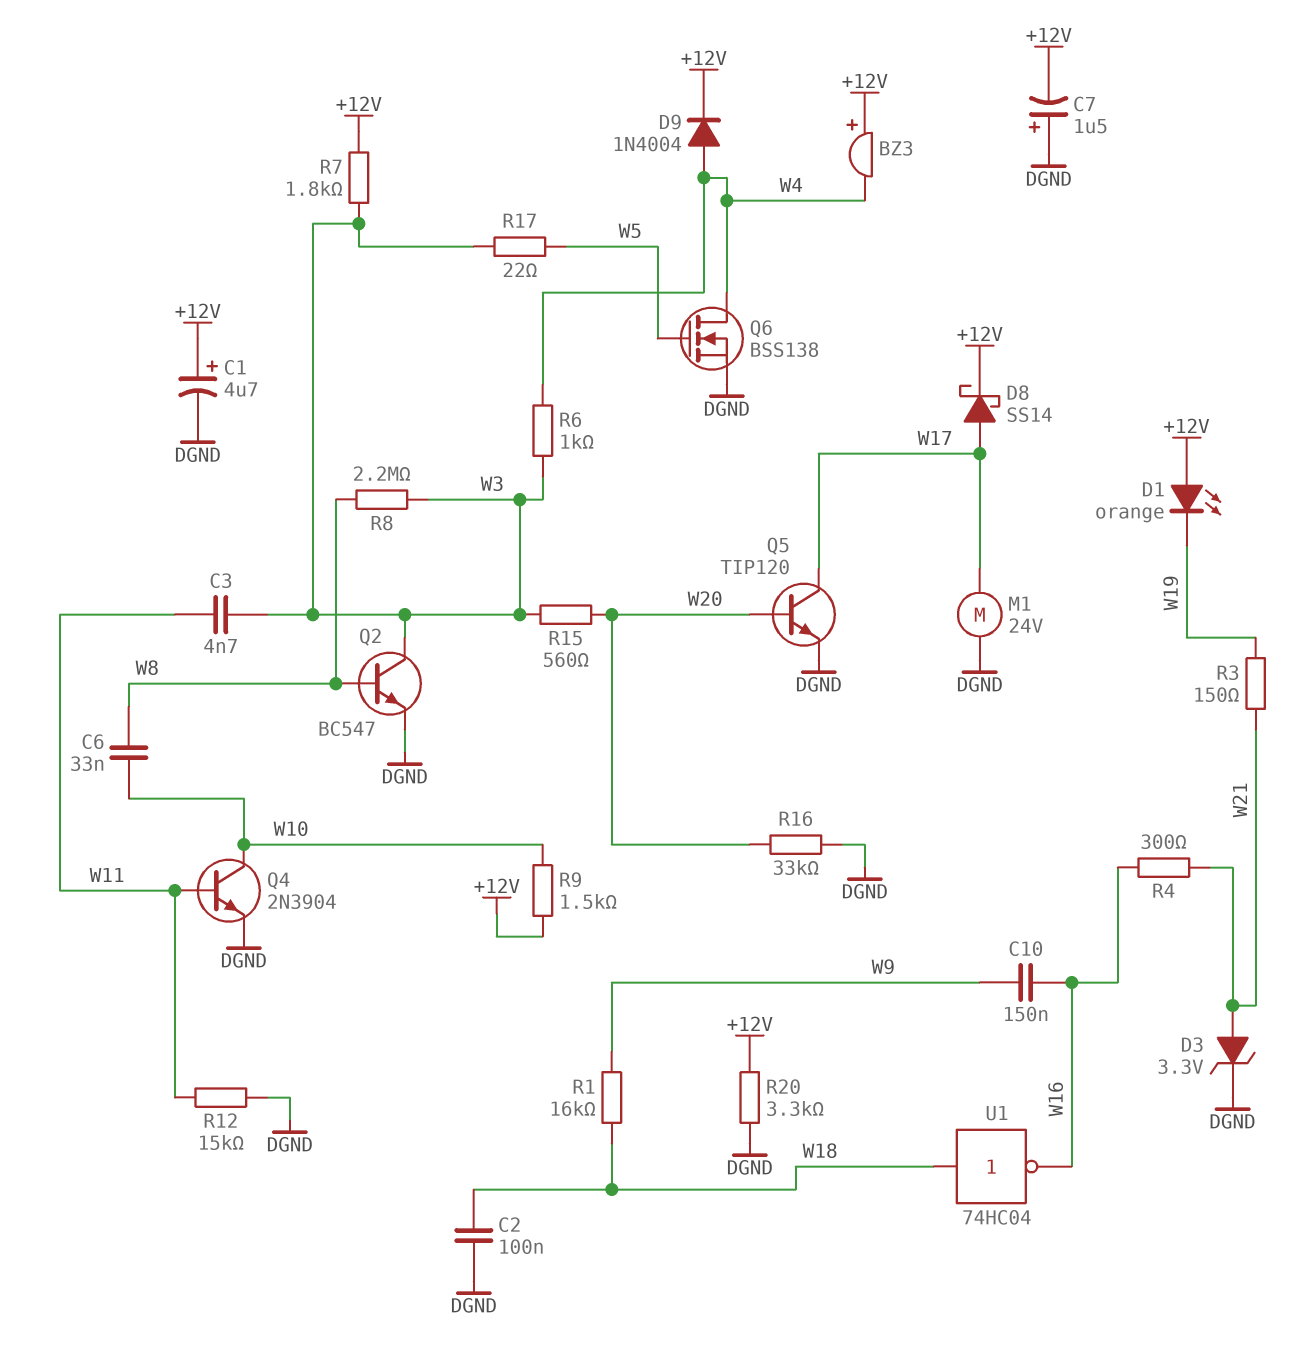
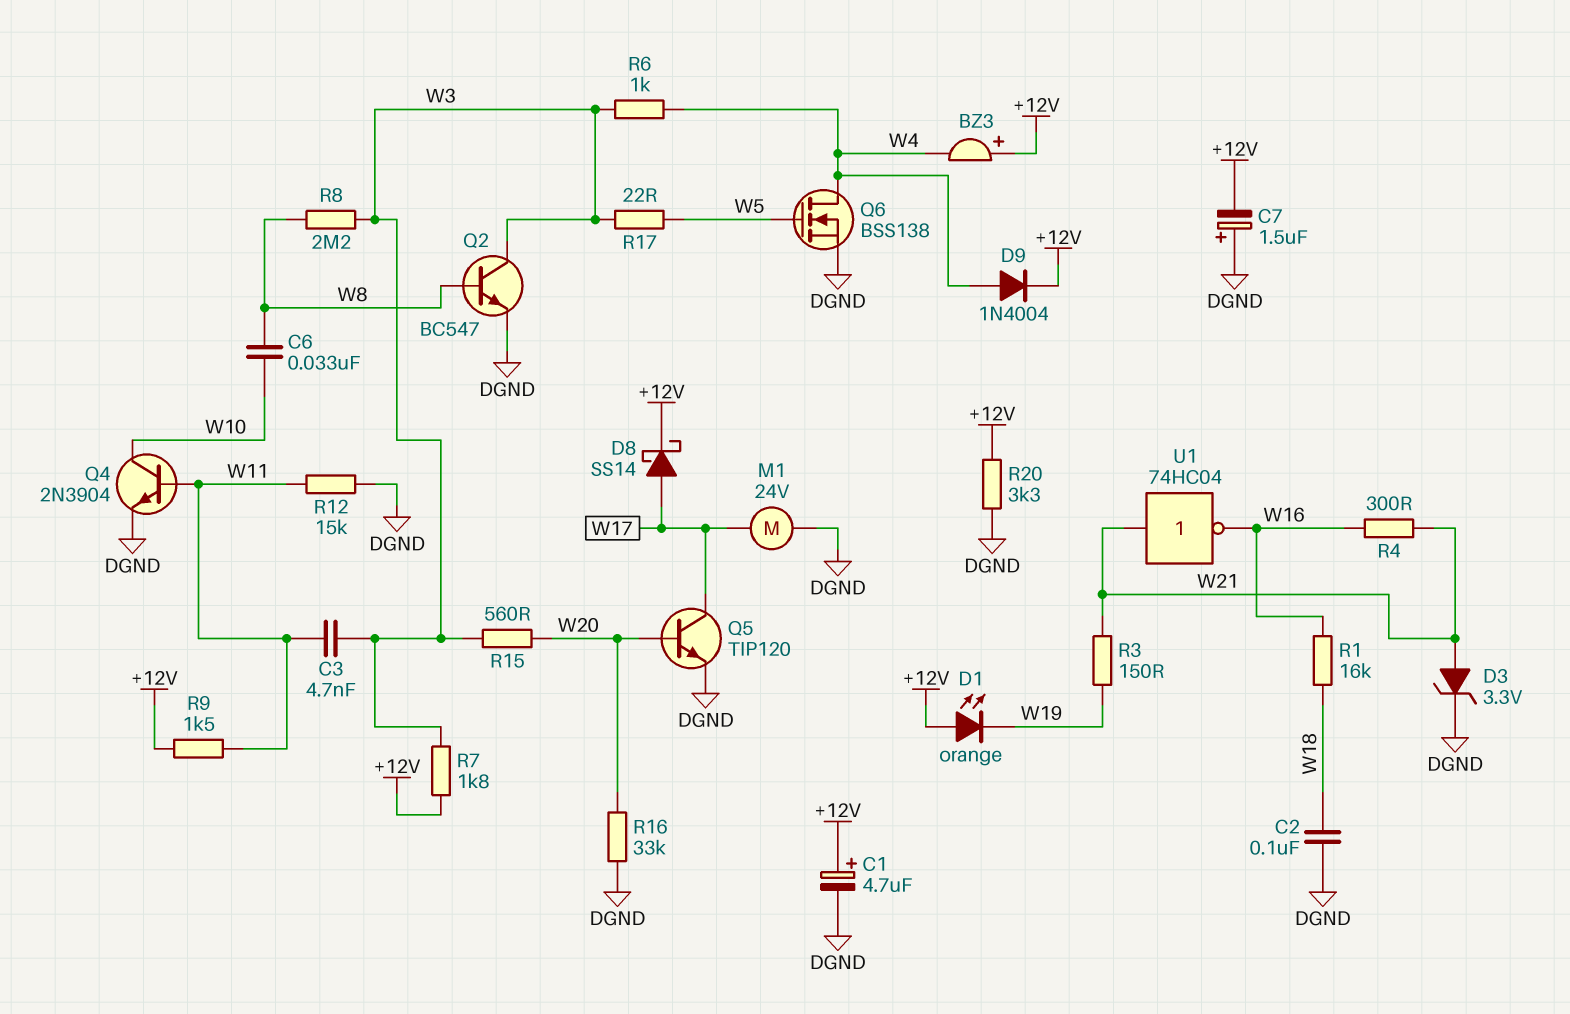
C10: 150nF (W9, W16) -> none
R1: 16k (W9, W18) -> 16k (W16, W18)
R9: 1.5k (+12V, W10) -> 1.5k (+12V, W11)
U1: NOT 74HC04 (in W18, out W16) -> NOT 74HC04 (in W21, out W16)

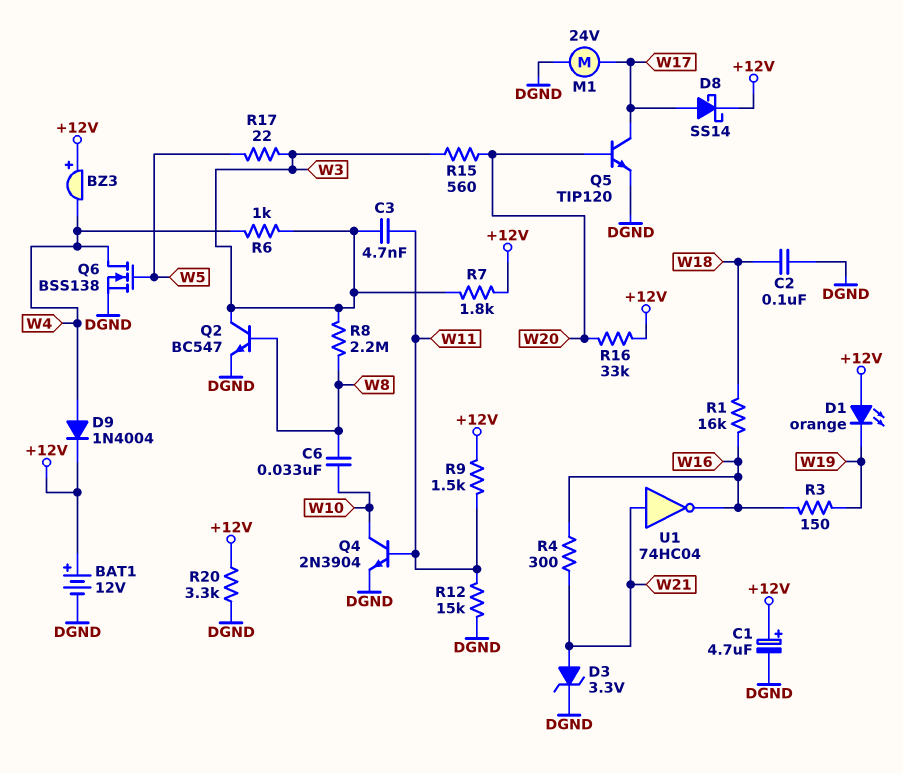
BAT1: none -> 12V (plus +12V, minus DGND)
C7: 1.5uF (plus DGND, minus +12V) -> none
R3: 150 (W19, W21) -> 150 (W16, W19)
R16: 33k (DGND, W20) -> 33k (+12V, W20)

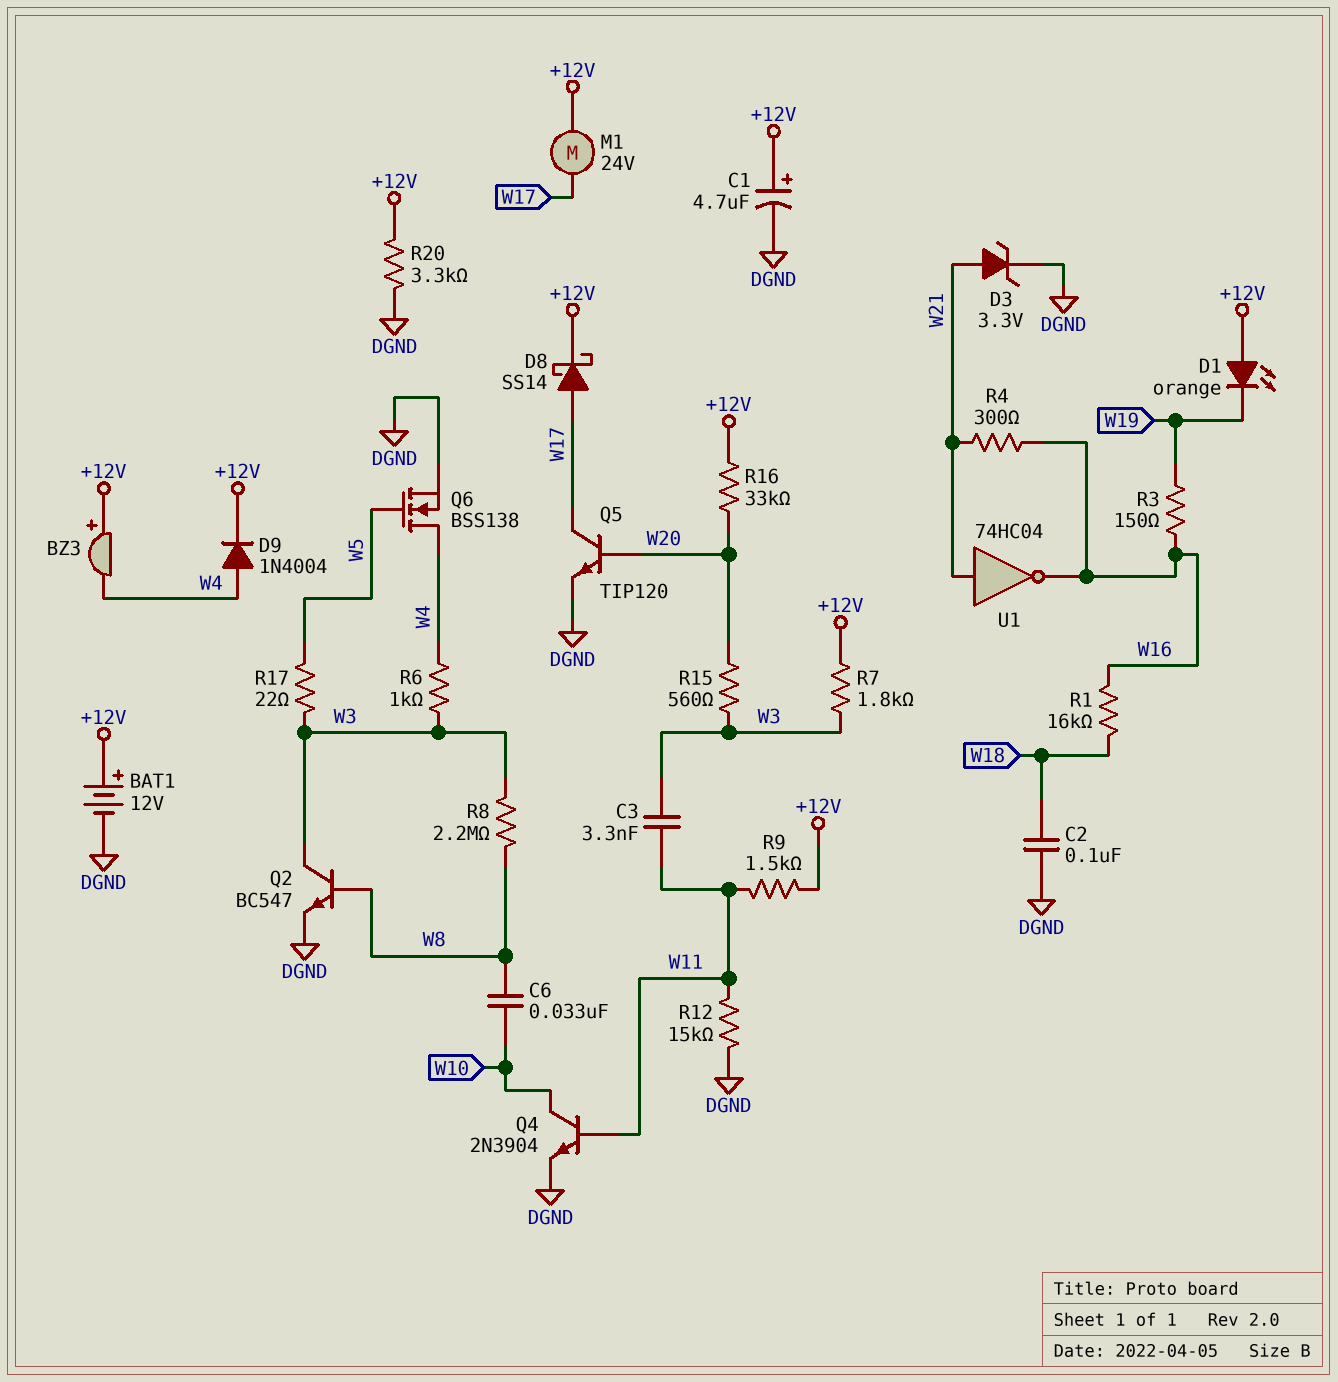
C3: 4.7nF (W3, W11) -> 3.3nF (W3, W11)
M1: motor 24V (DGND, W17) -> motor 24V (+12V, W17)

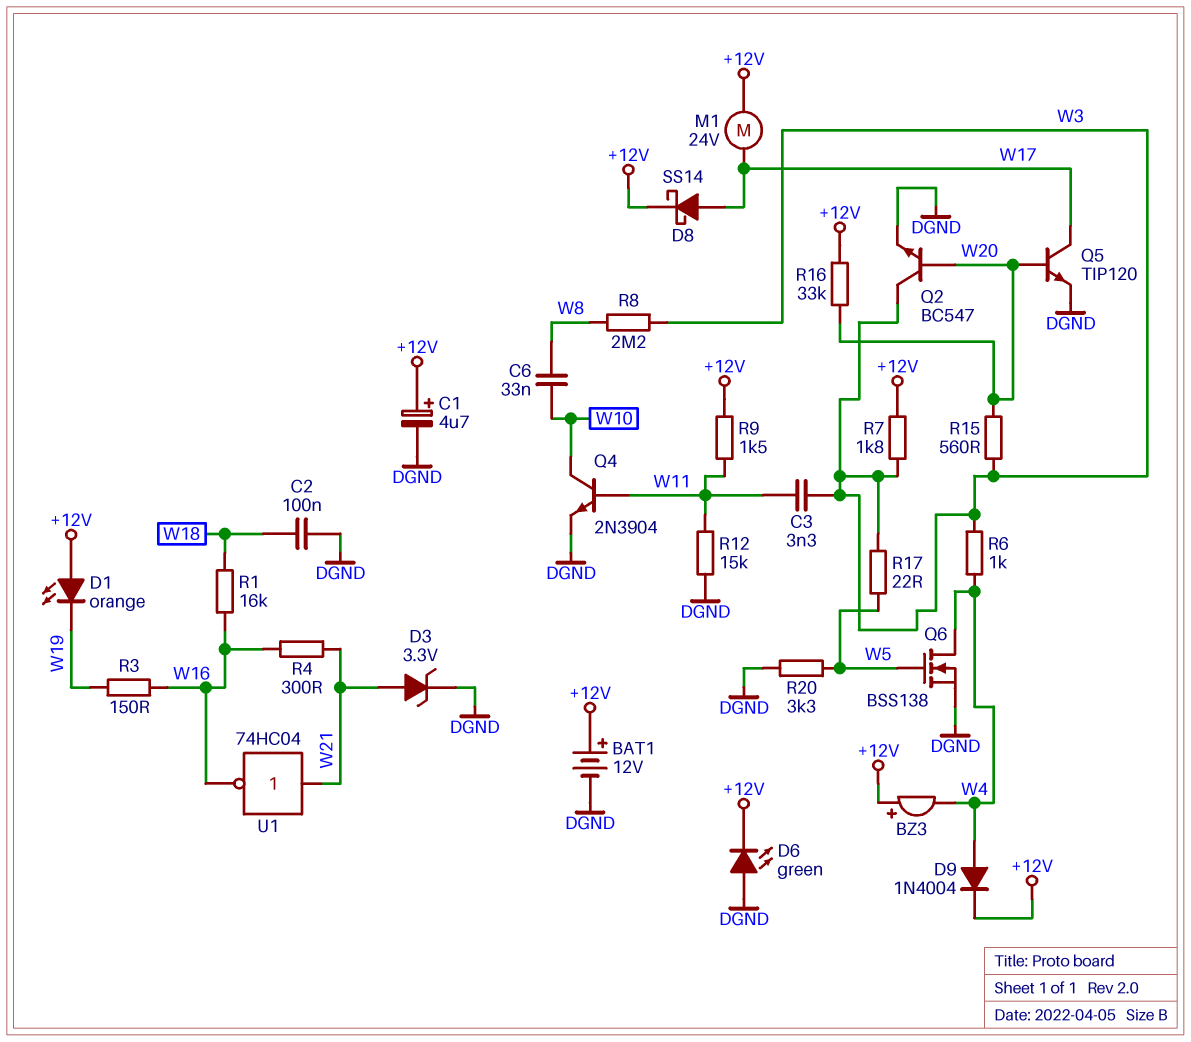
D6: none -> LED green (A DGND, K +12V)
Q2: NPN BC547 (B W8, C W3, E DGND) -> NPN BC547 (B W20, C W3, E DGND)
R20: 3.3k (+12V, DGND) -> 3.3k (DGND, W5)

